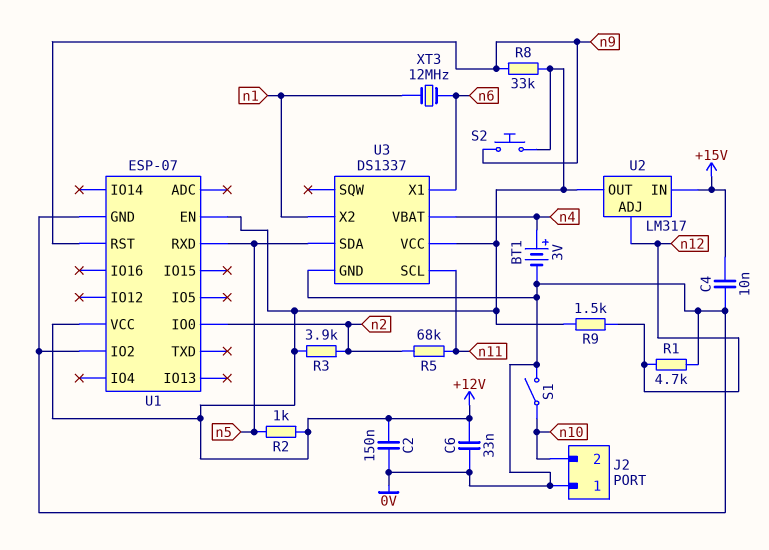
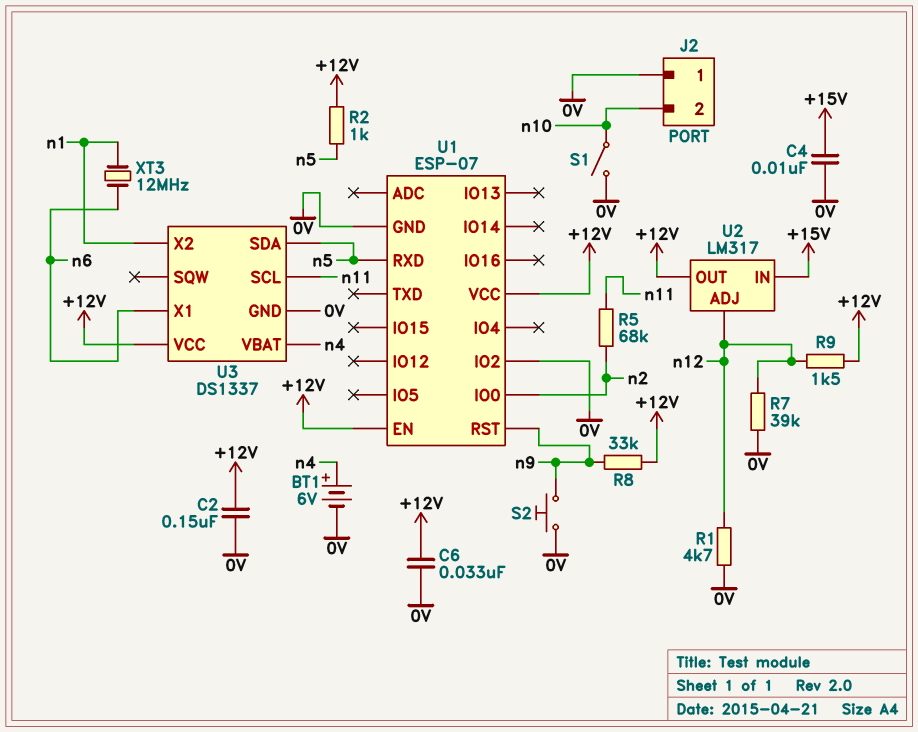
BT1: 3V (plus n4, minus 0V) -> 6V (plus n4, minus 0V)
R3: 3.9k (+12V, n2) -> none
R7: none -> 39k (0V, n12)
S2: button (+12V, n9) -> button (0V, n9)

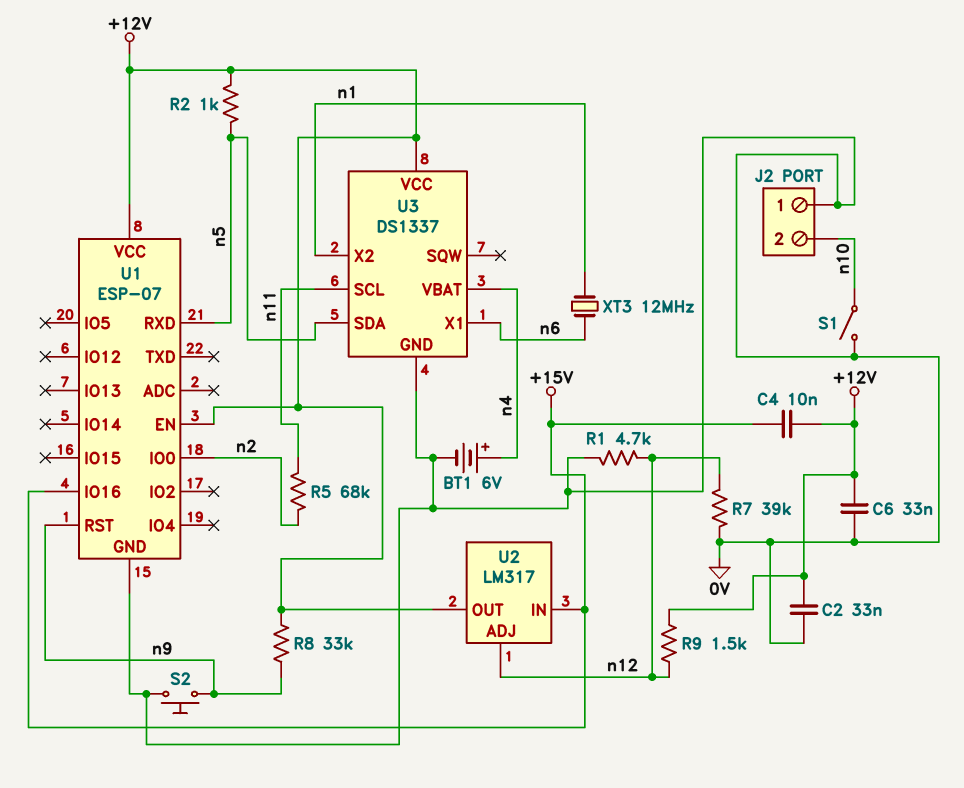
C2: 150nF (+12V, 0V) -> 33nF (+12V, 0V)
C4: 10nF (+15V, 0V) -> 10nF (+12V, +15V)
U1 pin IO2: 0V -> none
U1 pin IO16: none -> +15V

